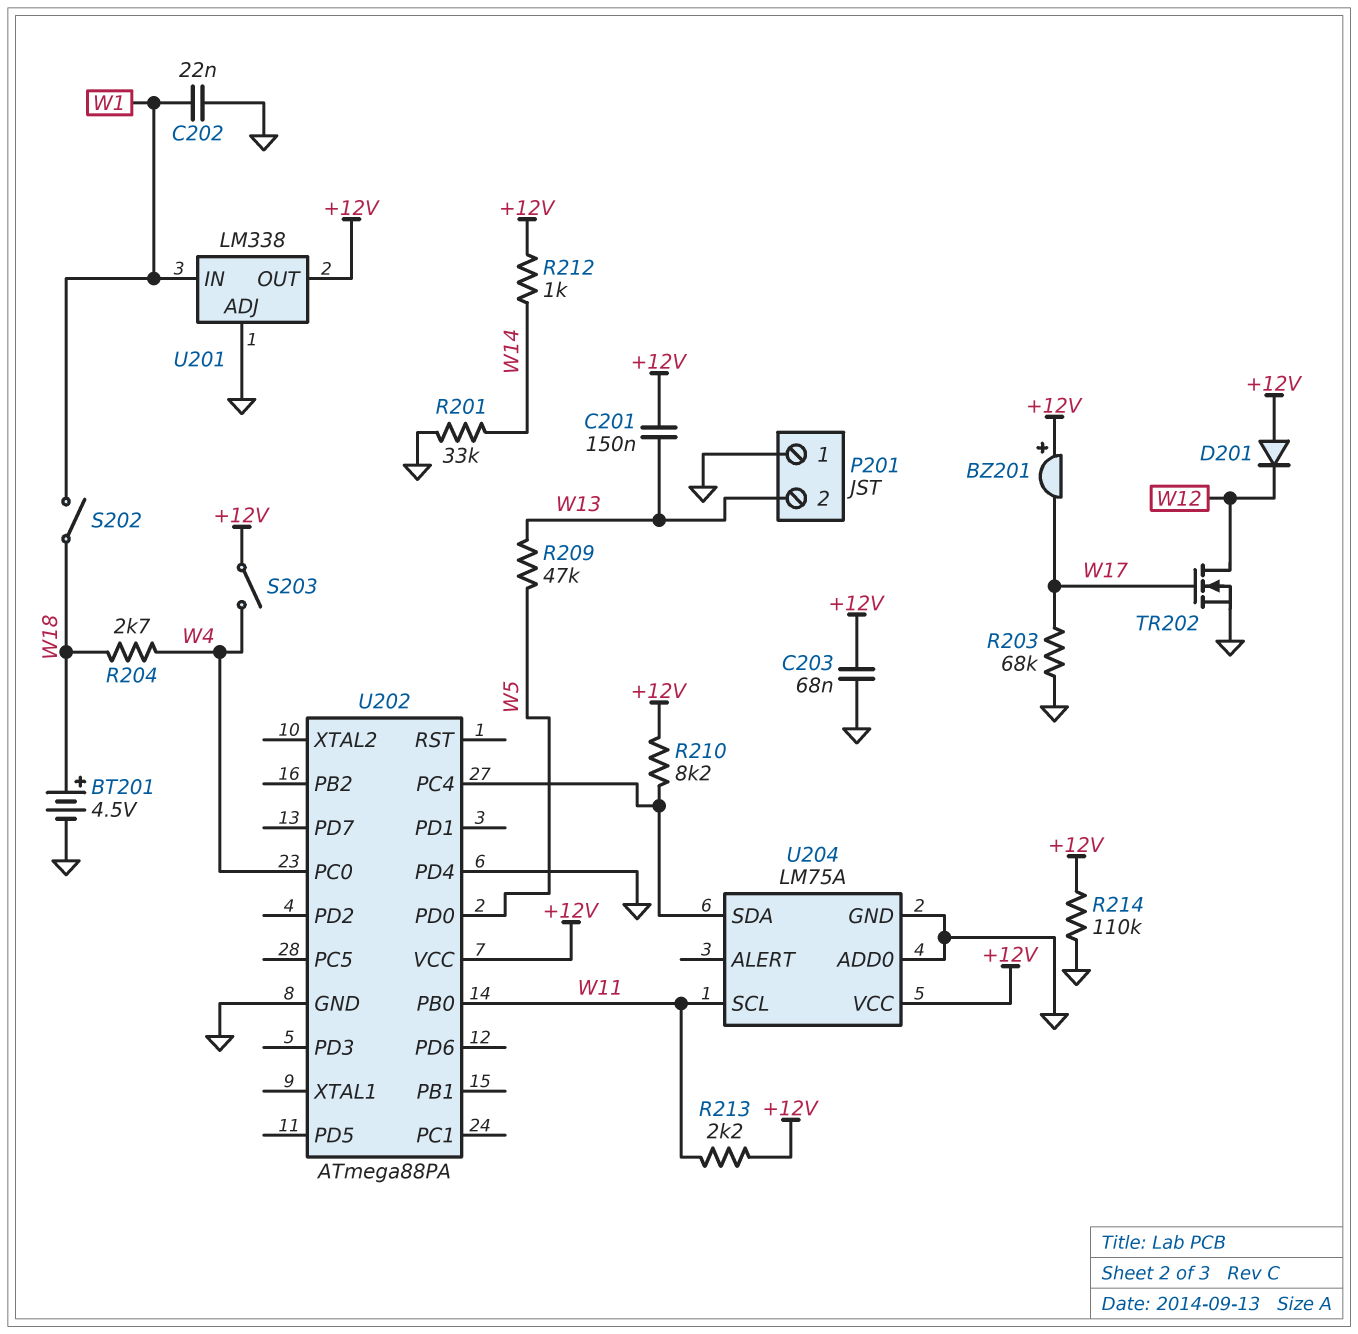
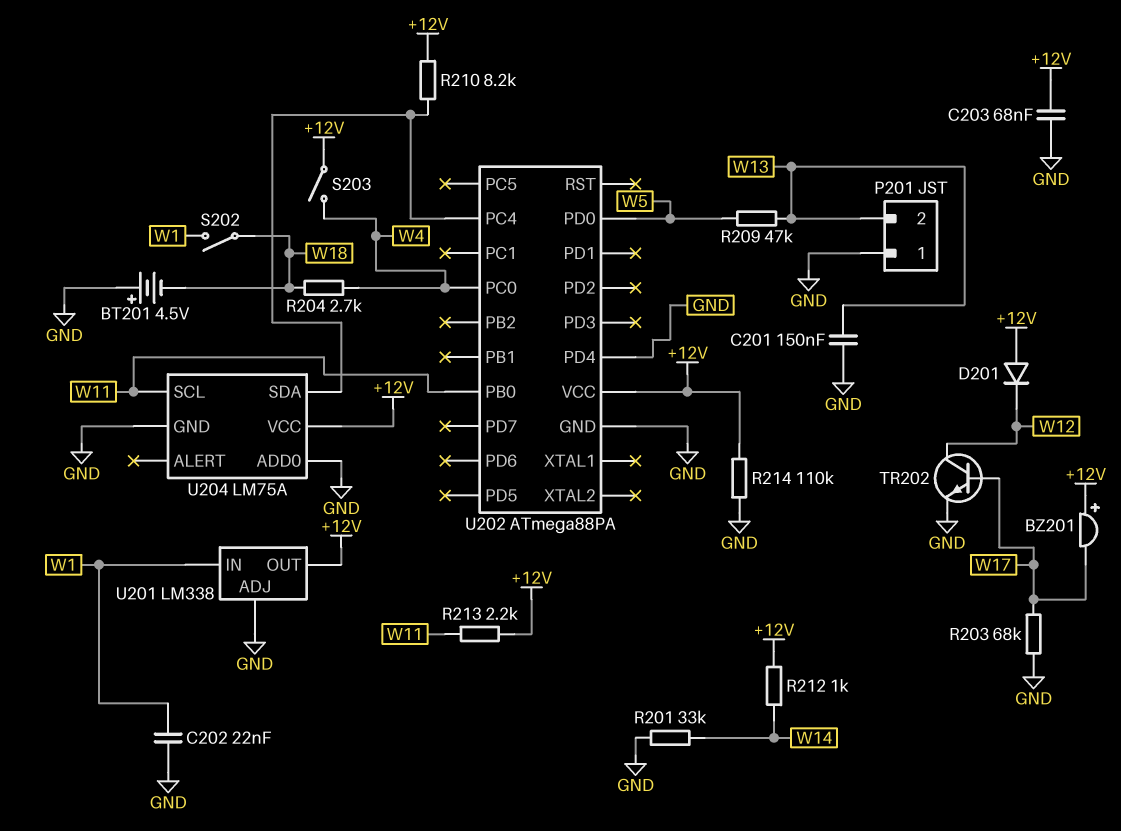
BT201: 4.5V (plus W18, minus GND) -> 4.5V (plus GND, minus W18)
C201: 150nF (+12V, W13) -> 150nF (GND, W13)
TR202: NMOS (G W17, D W12, S GND) -> NPN (B W17, C W12, E GND)

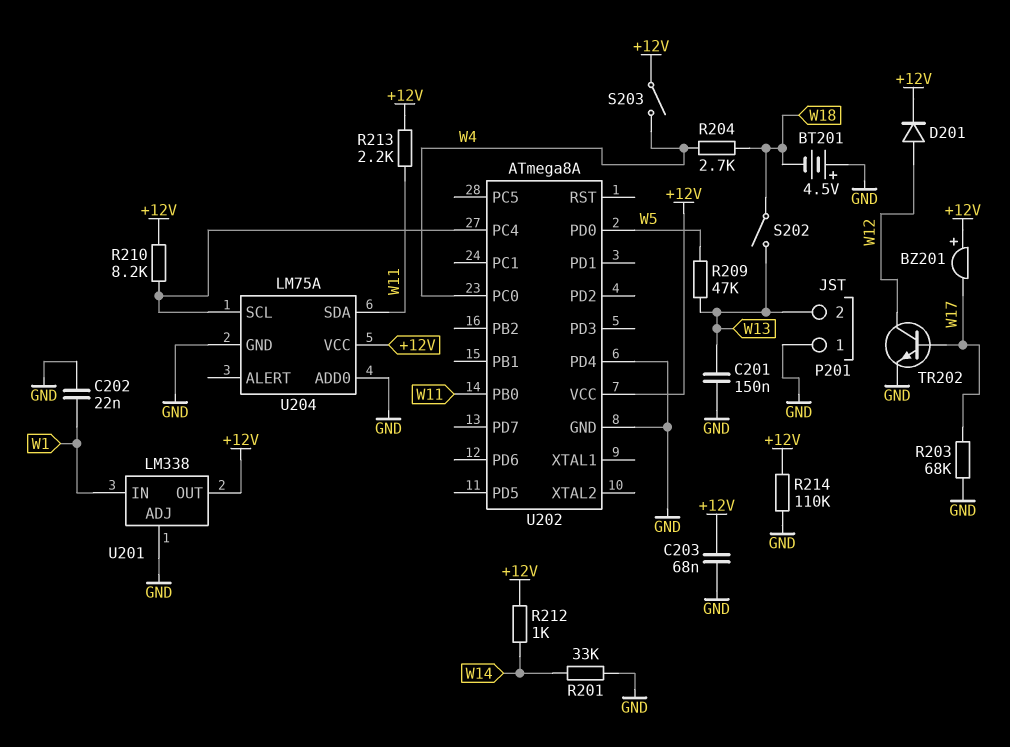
D201: diode (A +12V, K W12) -> diode (A W12, K +12V)
S202: switch (W1, W18) -> switch (W13, W18)
U202: ATmega88PA -> ATmega8A
U204 pin SCL: W11 -> U202/PC4
U204 pin SDA: U202/PC4 -> W11

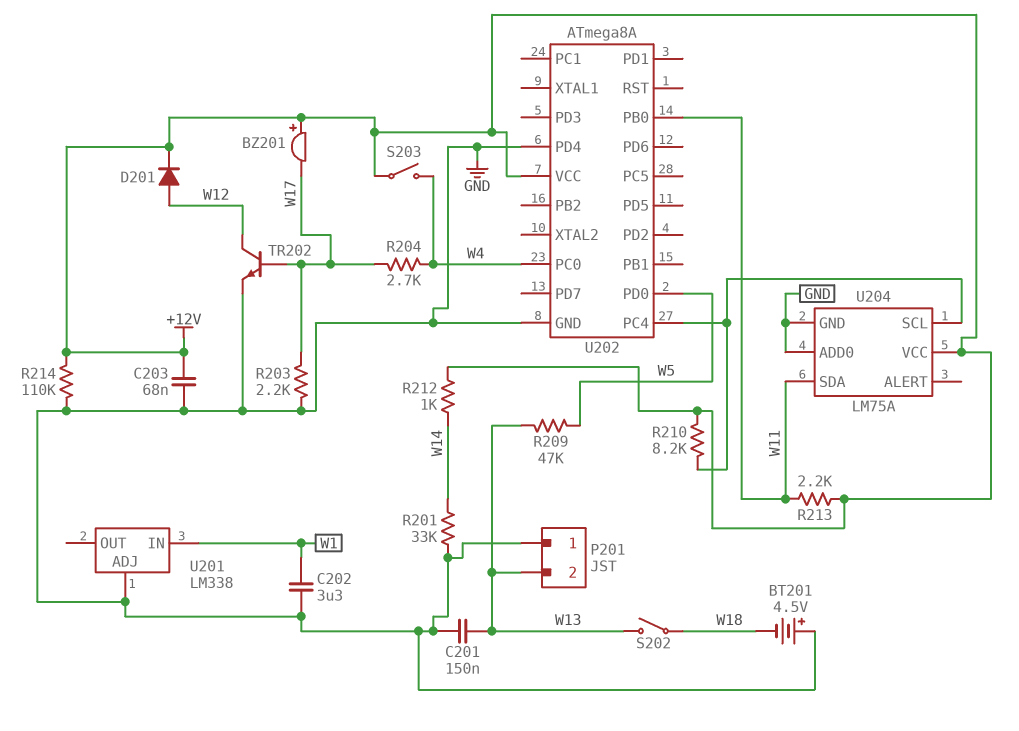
C202: 22nF (GND, W1) -> 3.3uF (GND, W1)
R203: 68k (GND, W17) -> 2.2k (GND, W17)
R204: 2.7k (W4, W18) -> 2.7k (W4, W17)
U201 pin OUT: +12V -> none

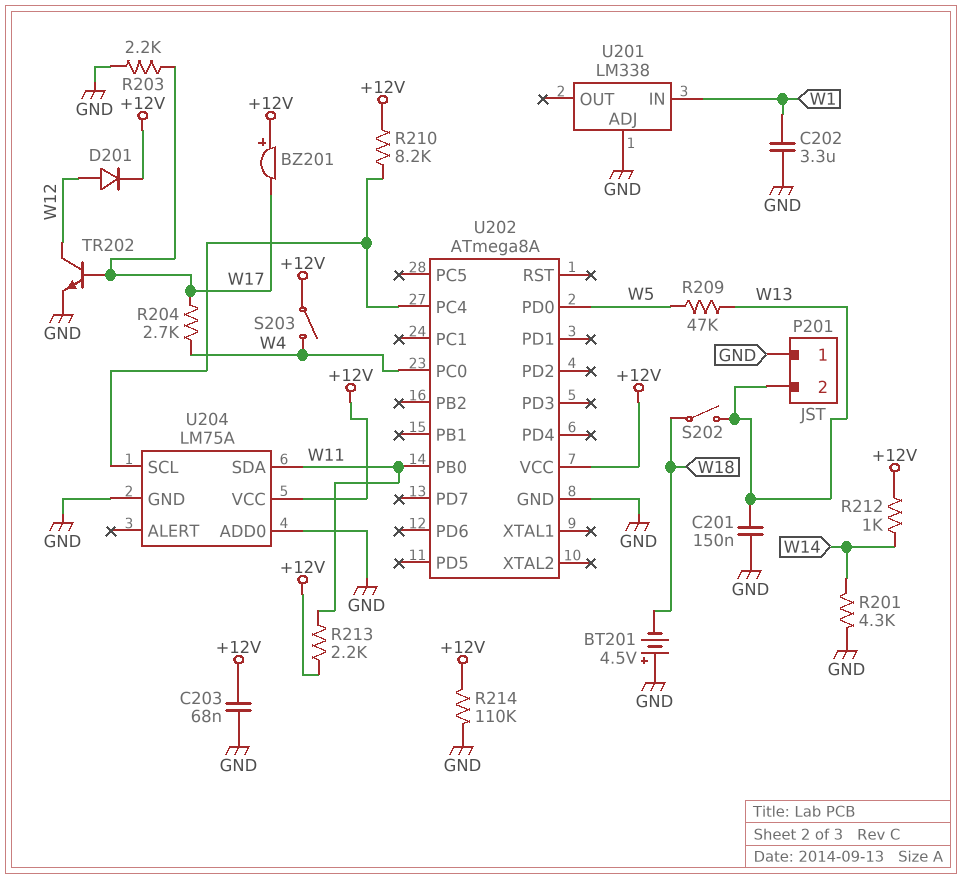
R201: 33k (GND, W14) -> 4.3k (GND, W14)
U202 pin PD4: GND -> none

